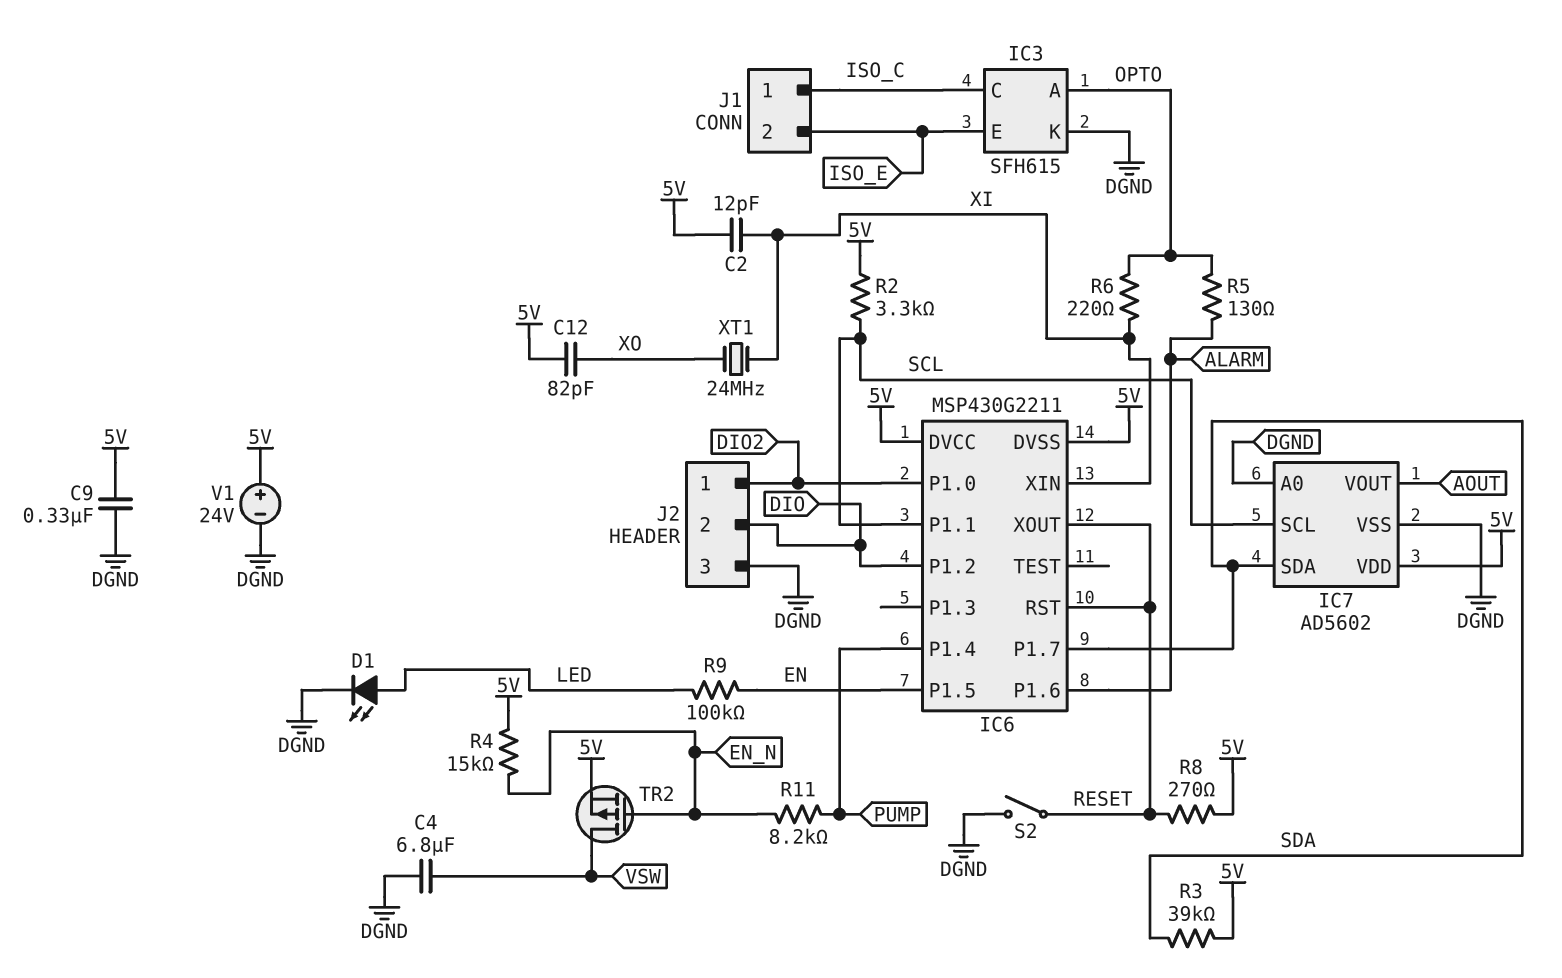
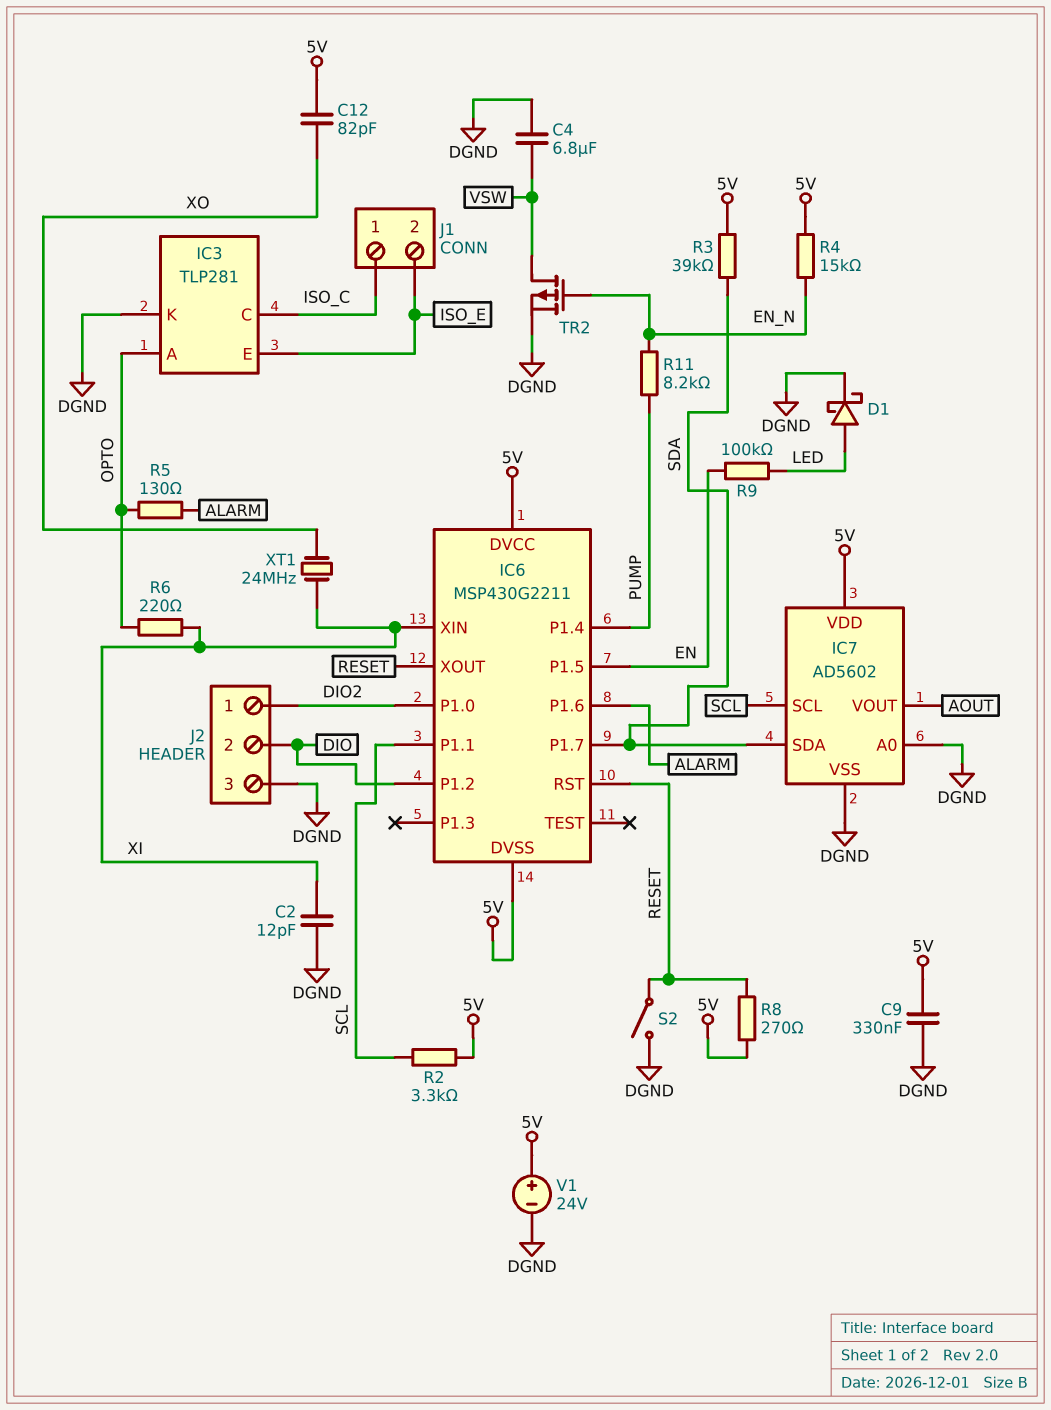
C2: 12pF (5V, XI) -> 12pF (DGND, XI)
D1: LED (A LED, K DGND) -> schottky (A LED, K DGND)
IC3: SFH615 -> TLP281
TR2: PMOS (G EN_N, D VSW, S 5V) -> PMOS (G EN_N, D VSW, S DGND)

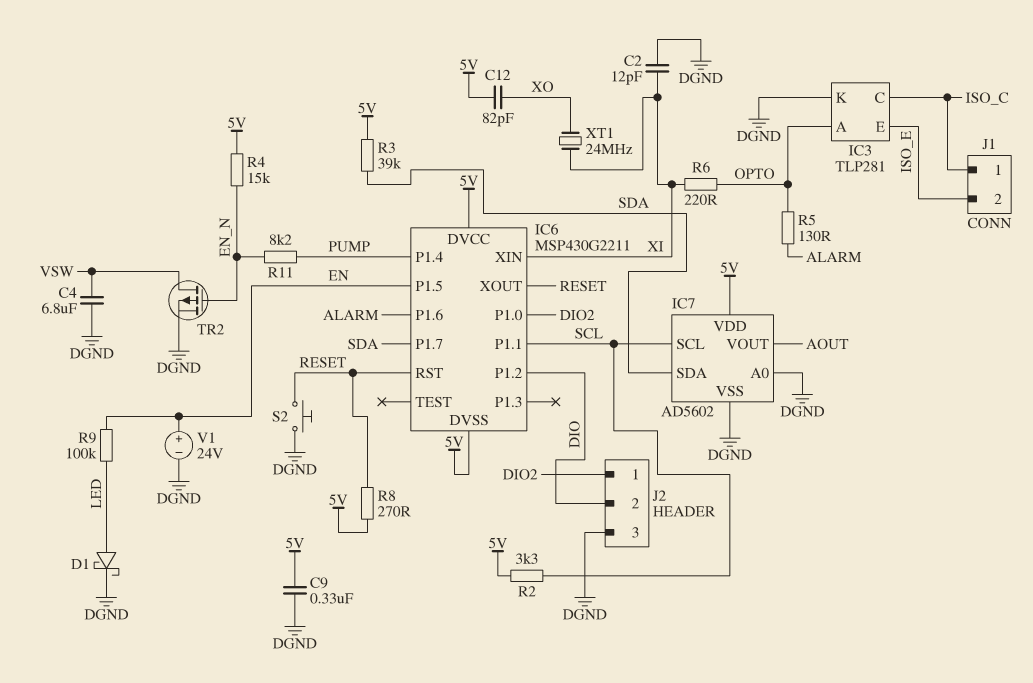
S2: switch (DGND, RESET) -> button (DGND, RESET)
V1: 24V (plus 5V, minus DGND) -> 24V (plus EN, minus DGND)

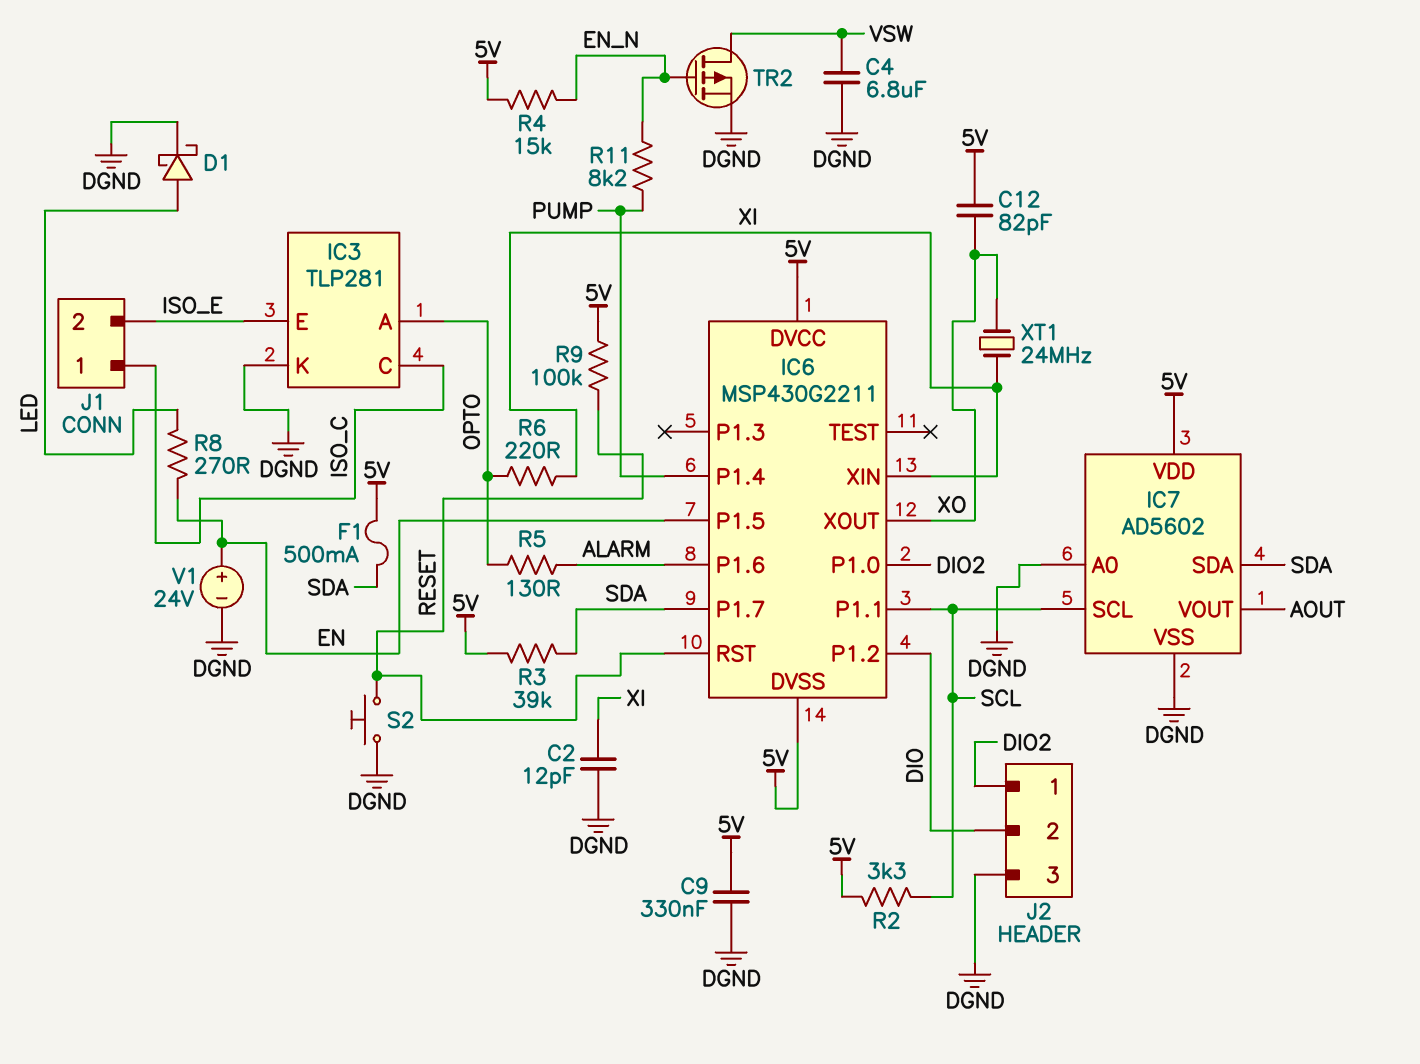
F1: none -> 500mA (5V, SDA)
IC6 pin XOUT: RESET -> XO
R8: 270 (5V, RESET) -> 270 (EN, LED)
R9: 100k (EN, LED) -> 100k (5V, RESET)

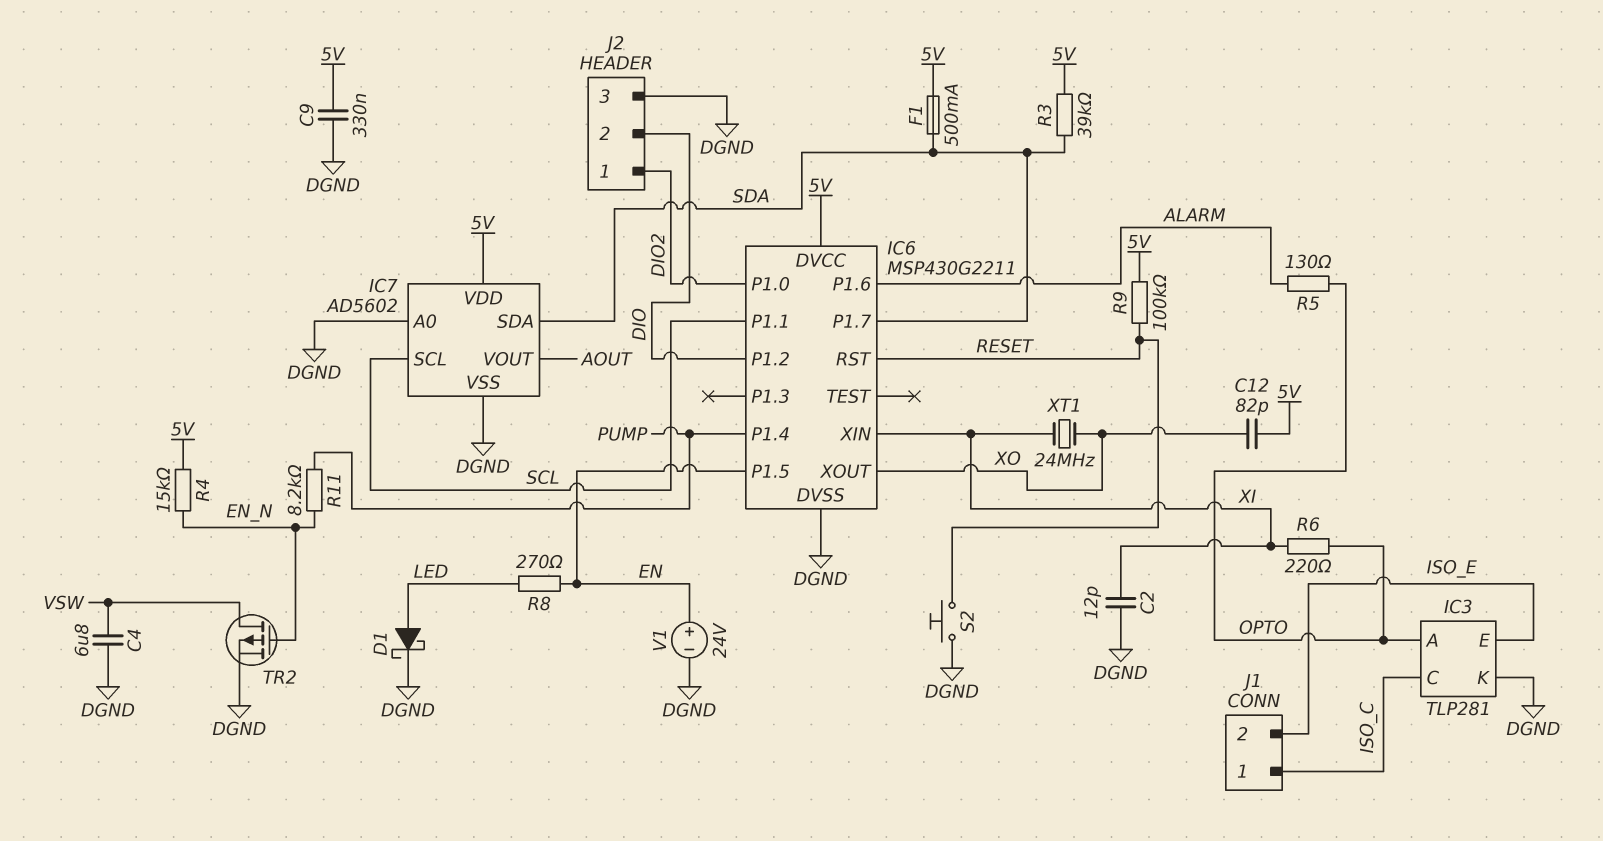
IC6 pin DVSS: 5V -> DGND
R2: 3.3k (5V, SCL) -> none

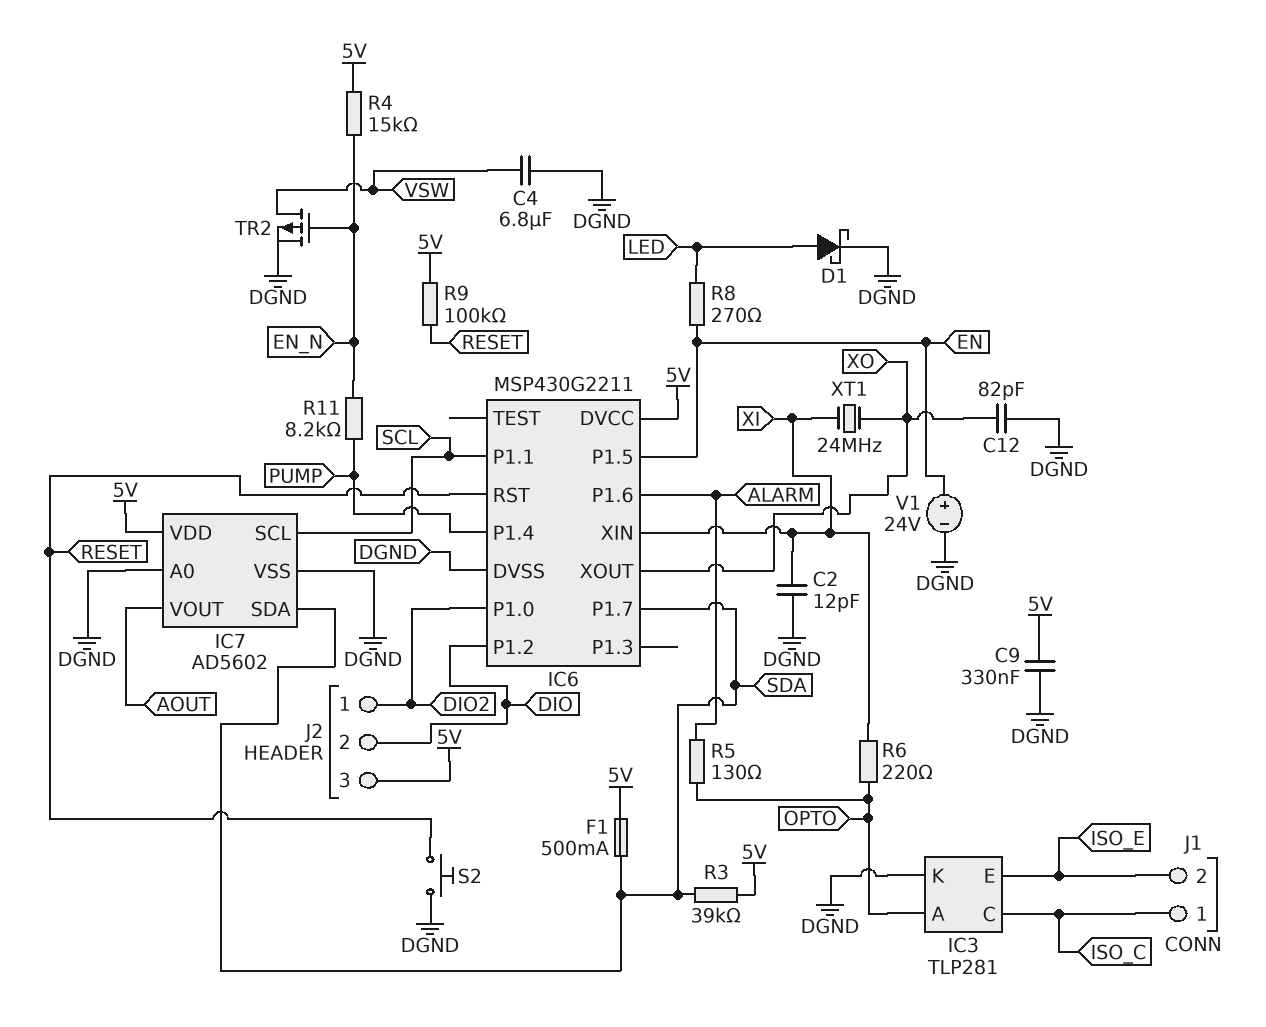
C12: 82pF (5V, XO) -> 82pF (DGND, XO)
J2 pin 3: DGND -> 5V

